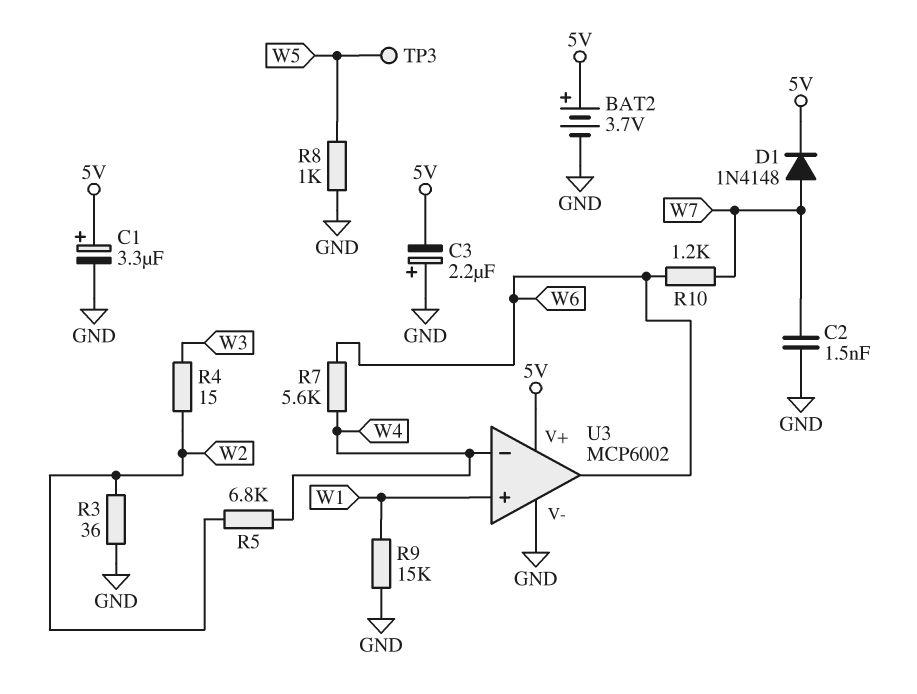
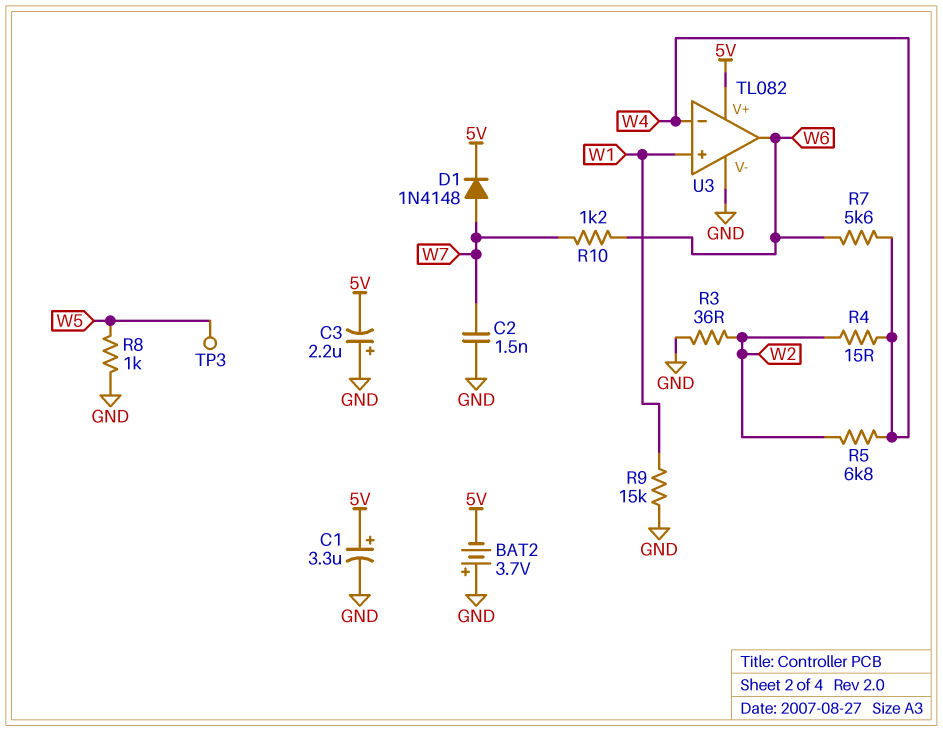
BAT2: 3.7V (plus 5V, minus GND) -> 3.7V (plus GND, minus 5V)
R4: 15 (W2, W3) -> 15 (W2, W4)
U3: MCP6002 -> TL082

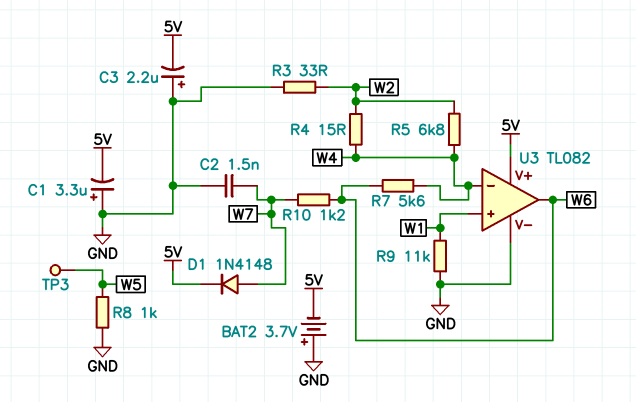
C1: 3.3uF (plus 5V, minus GND) -> 3.3uF (plus GND, minus 5V)
R3: 36 (GND, W2) -> 33 (GND, W2)
R9: 15k (GND, W1) -> 11k (GND, W1)

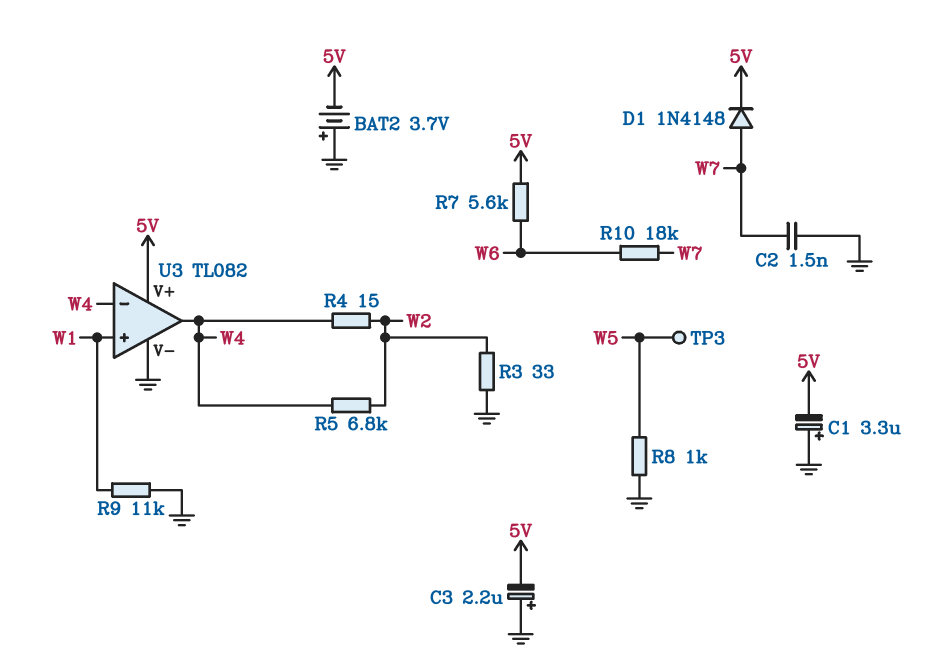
R7: 5.6k (W4, W6) -> 5.6k (5V, W6)
R10: 1.2k (W6, W7) -> 18k (W6, W7)
U3 pin out: W6 -> W4

